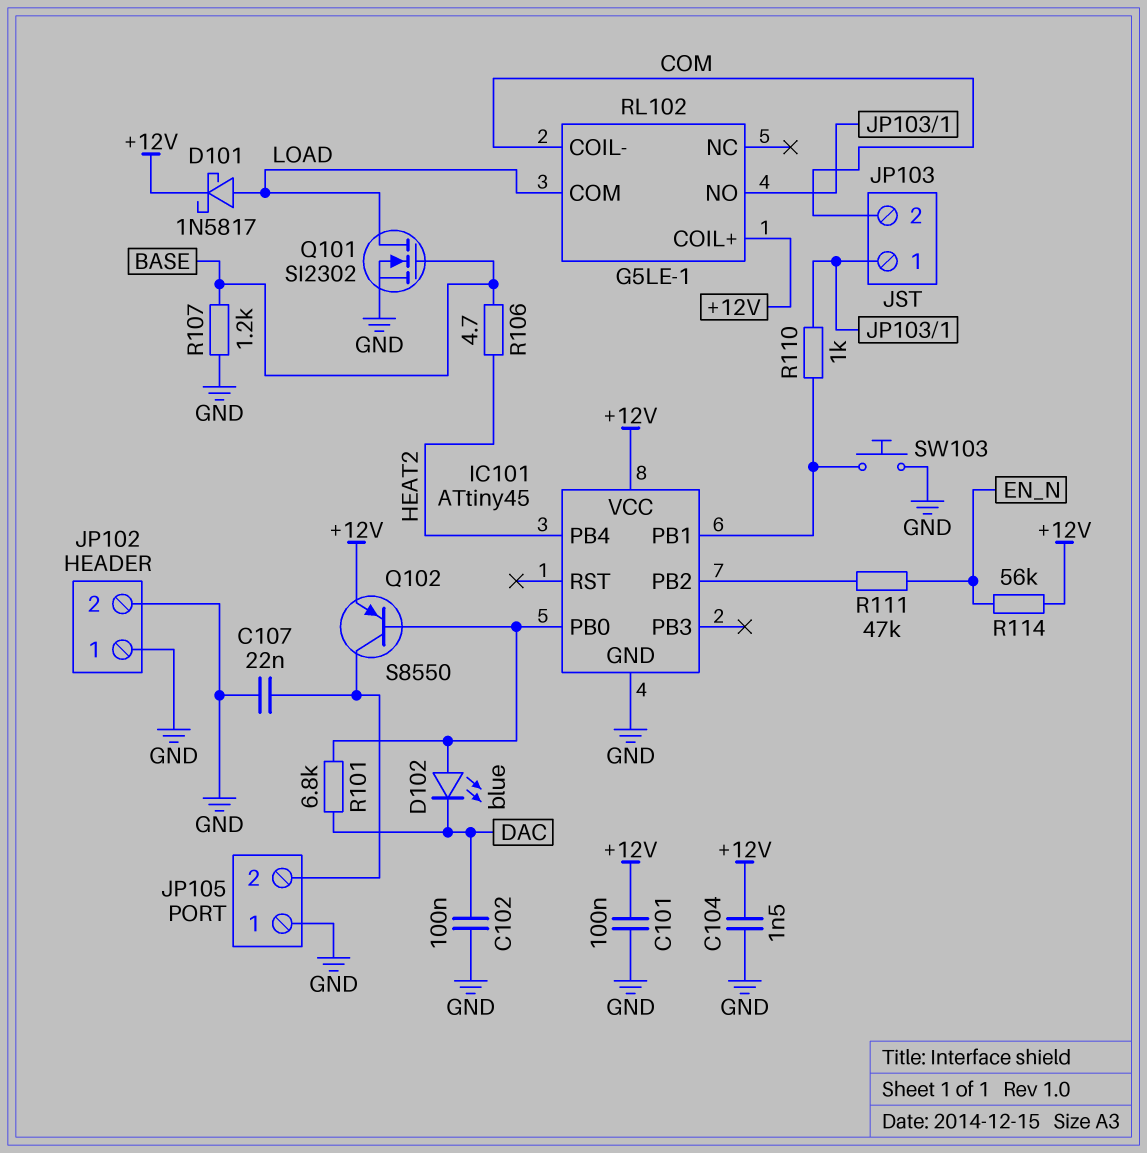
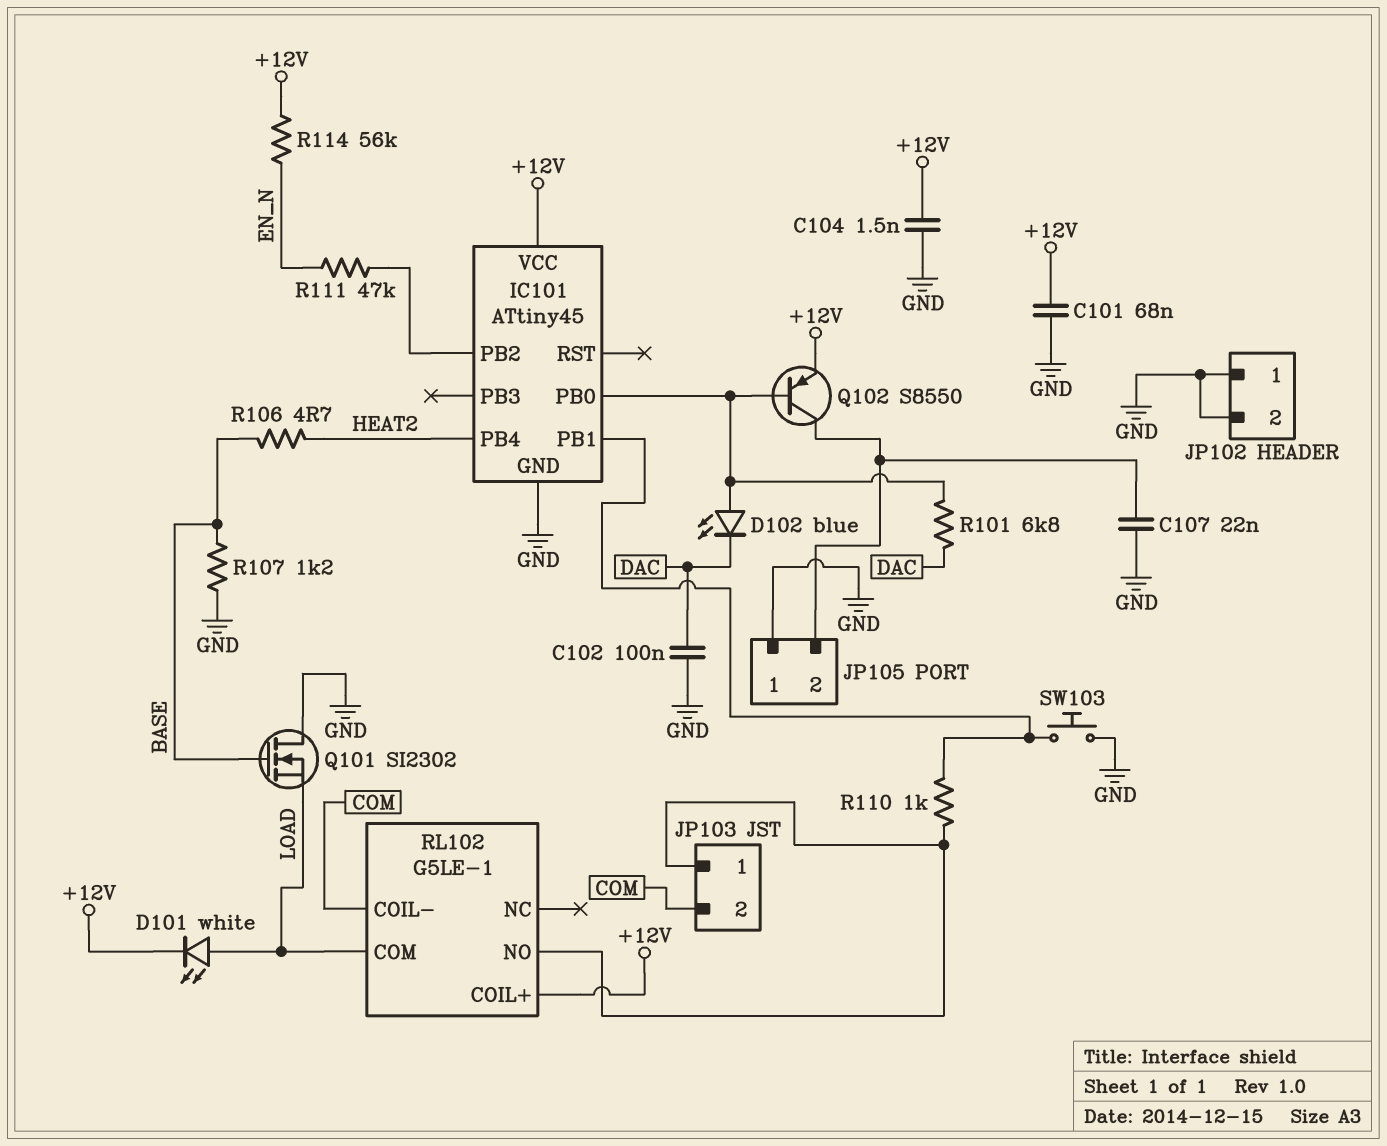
C101: 100nF (+12V, GND) -> 68nF (+12V, GND)
D101: schottky 1N5817 (A LOAD, K +12V) -> LED white (A LOAD, K +12V)
Q101: NMOS SI2302 (G BASE, D LOAD, S GND) -> NMOS SI2302 (G BASE, D GND, S LOAD)

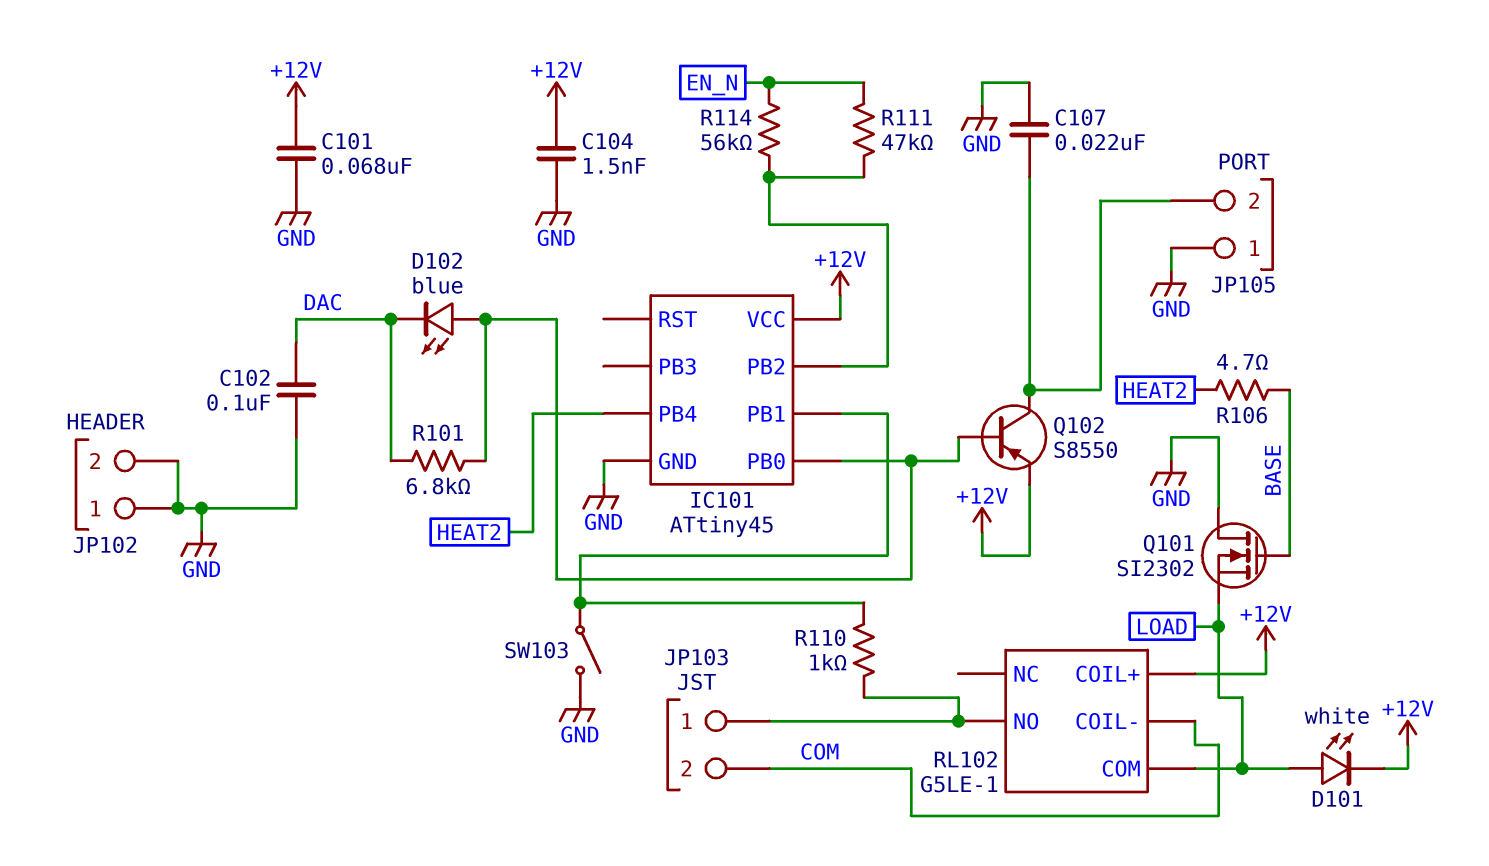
R107: 1.2k (BASE, GND) -> none
R114: 56k (+12V, EN_N) -> 56k (EN_N, IC101/PB2)
SW103: button (GND, IC101/PB1) -> switch (GND, IC101/PB1)

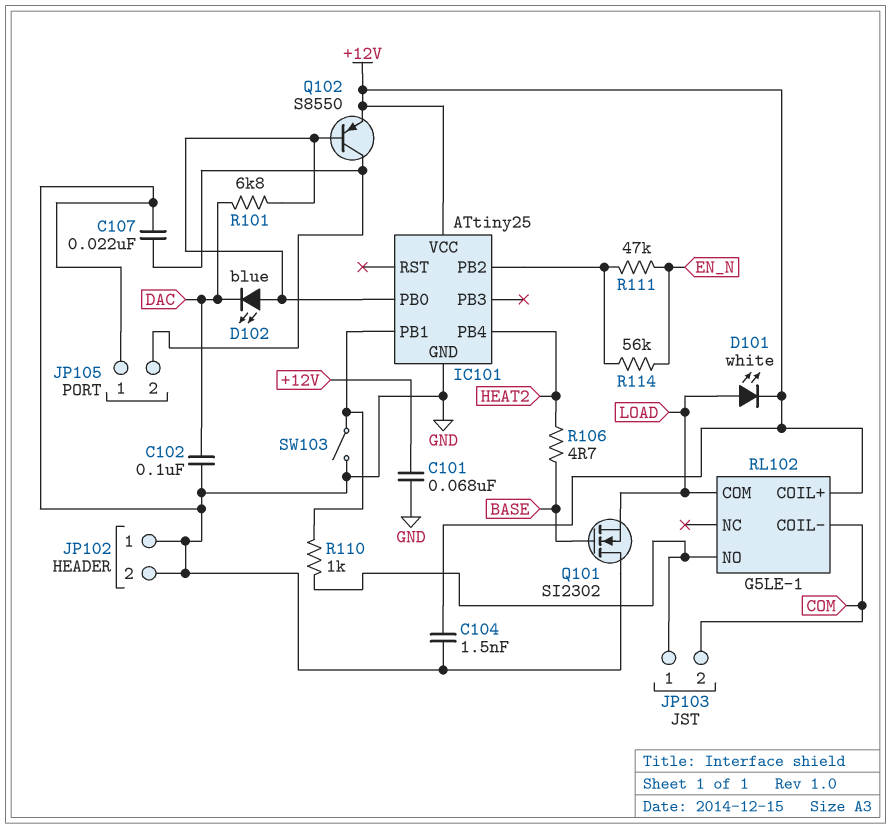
IC101: ATtiny45 -> ATtiny25

